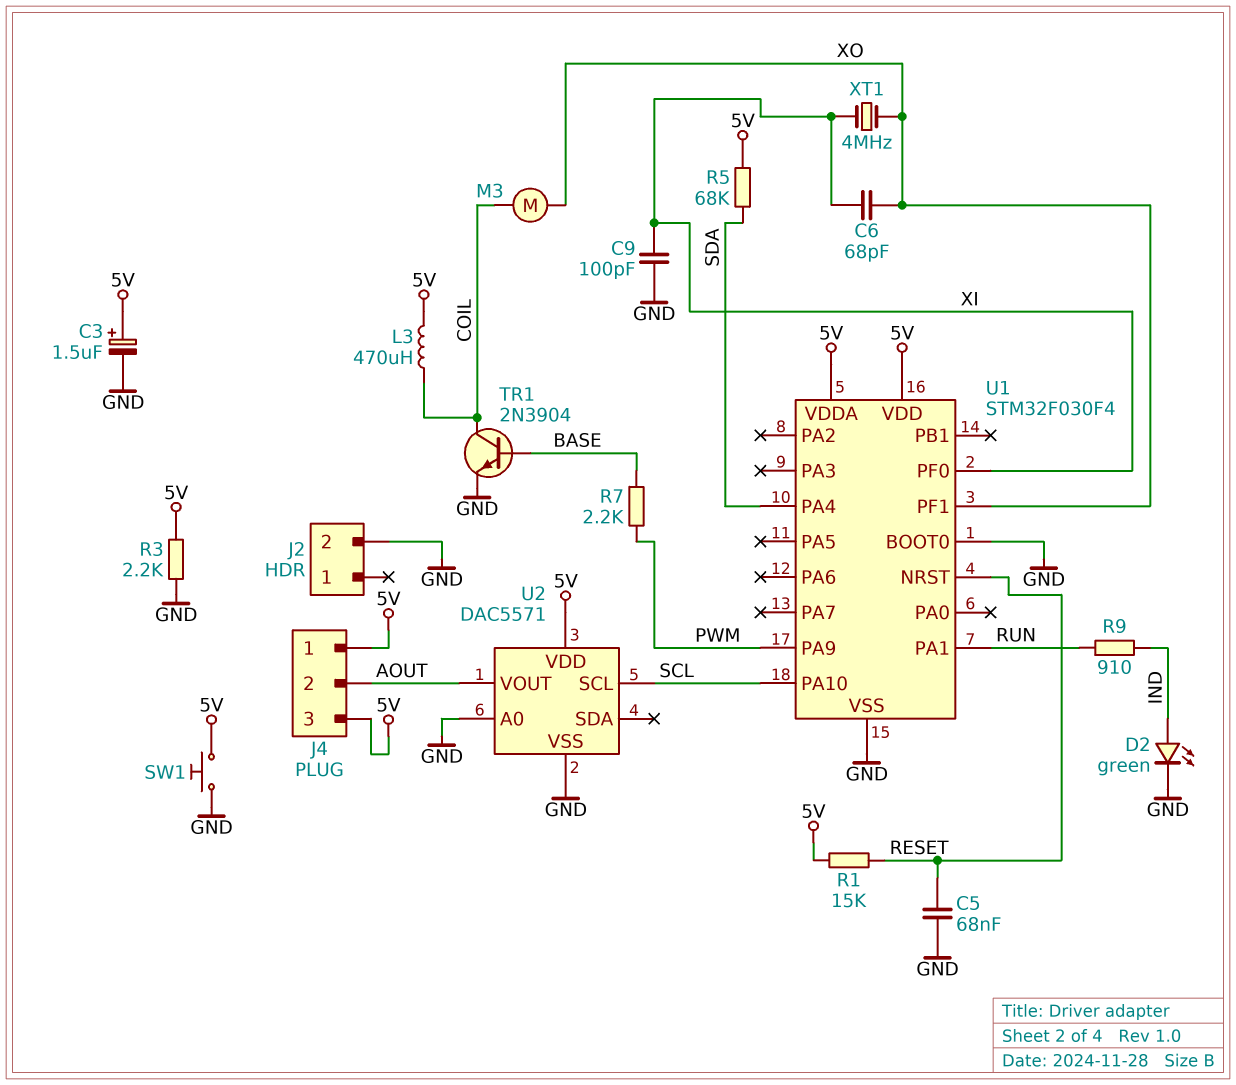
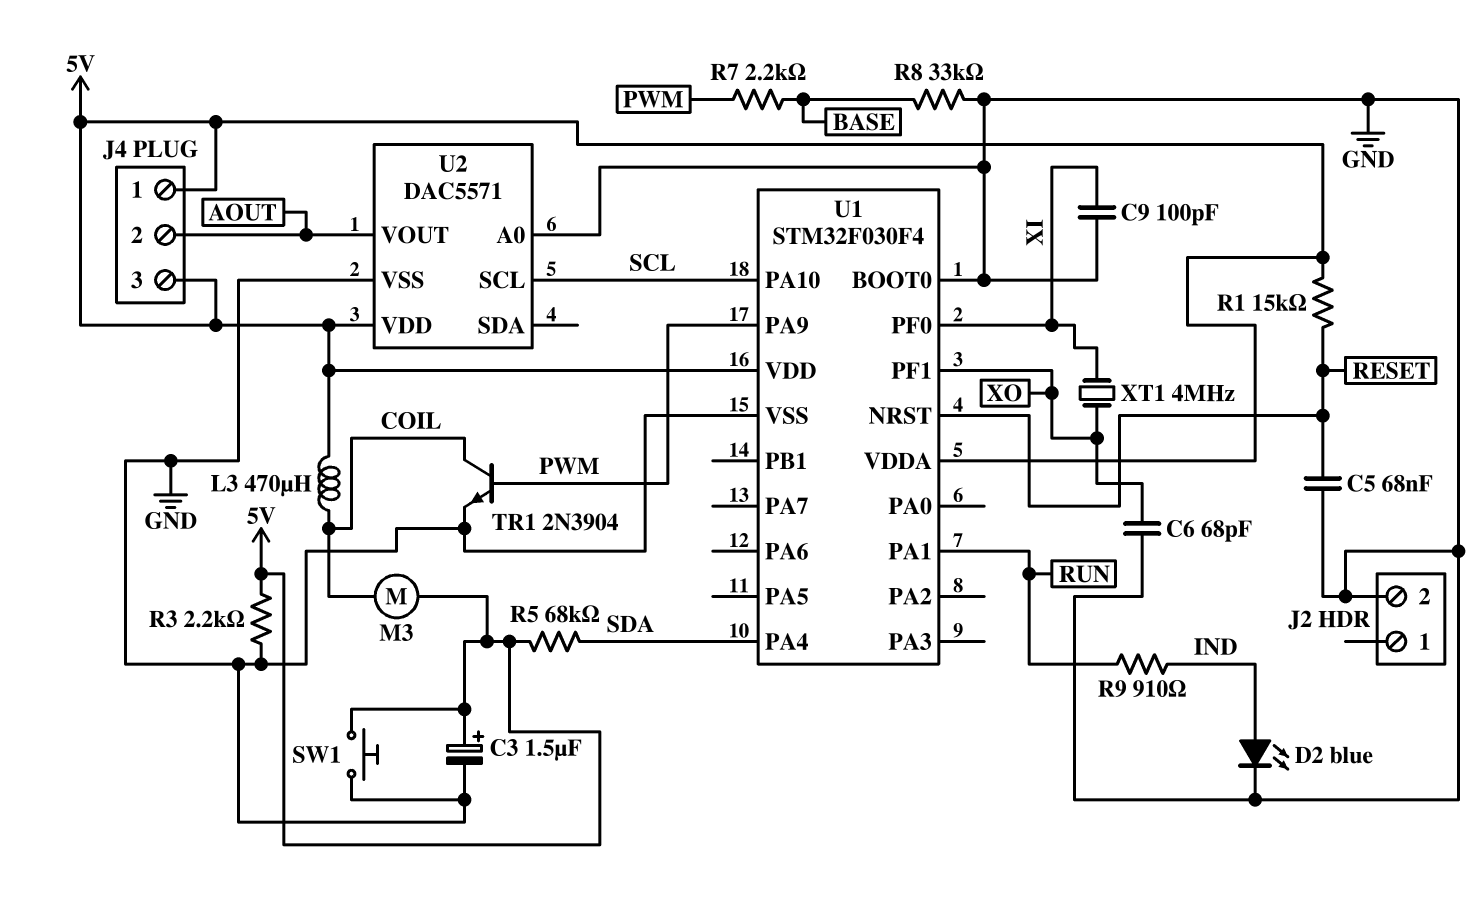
C6: 68pF (XI, XO) -> 68pF (GND, XO)
D2: LED green (A IND, K GND) -> LED blue (A IND, K GND)
M3: motor (COIL, XO) -> motor (5V, COIL)
R8: none -> 33k (BASE, GND)
TR1: NPN 2N3904 (B BASE, C COIL, E GND) -> NPN 2N3904 (B PWM, C COIL, E GND)

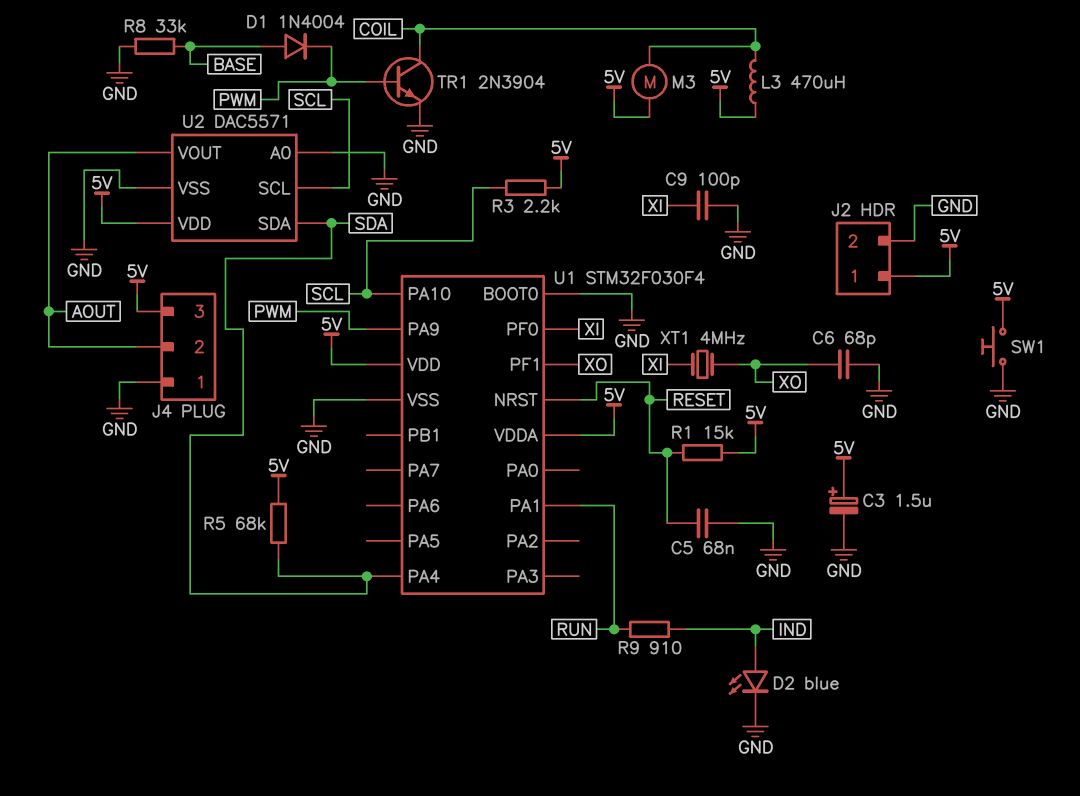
D1: none -> diode 1N4004 (A BASE, K PWM)
J2 pin 1: none -> 5V
J4 pin 1: 5V -> GND
R3: 2.2k (5V, GND) -> 2.2k (5V, SCL)
R7: 2.2k (BASE, PWM) -> none
U2 pin SDA: none -> SDA

